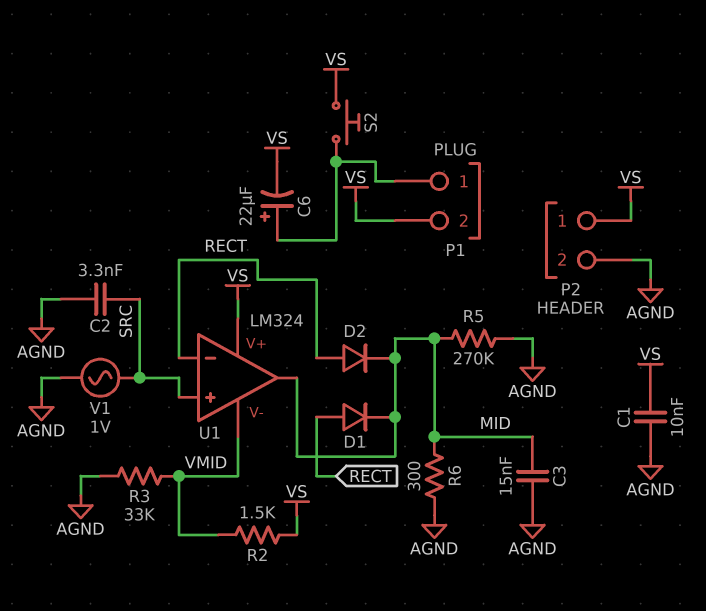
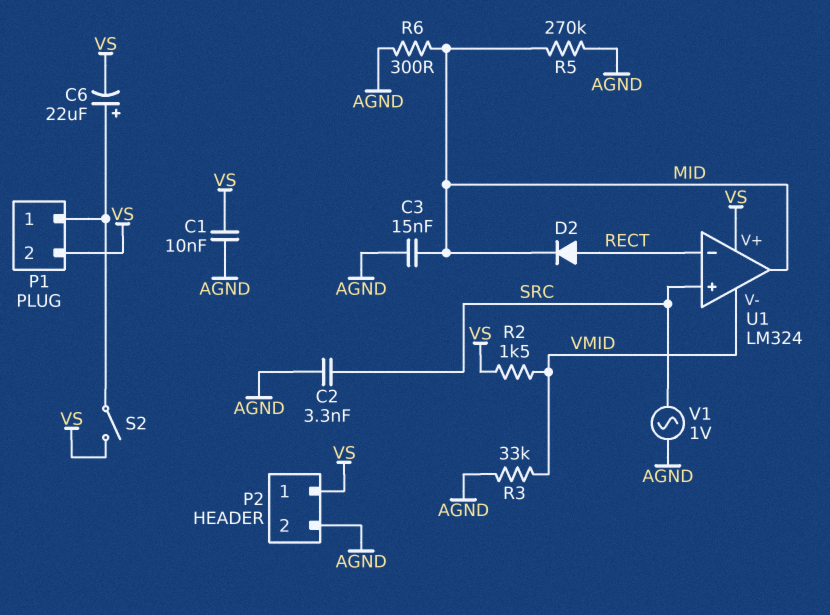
D1: diode (A RECT, K MID) -> none
S2: button (P1/1, VS) -> switch (P1/1, VS)

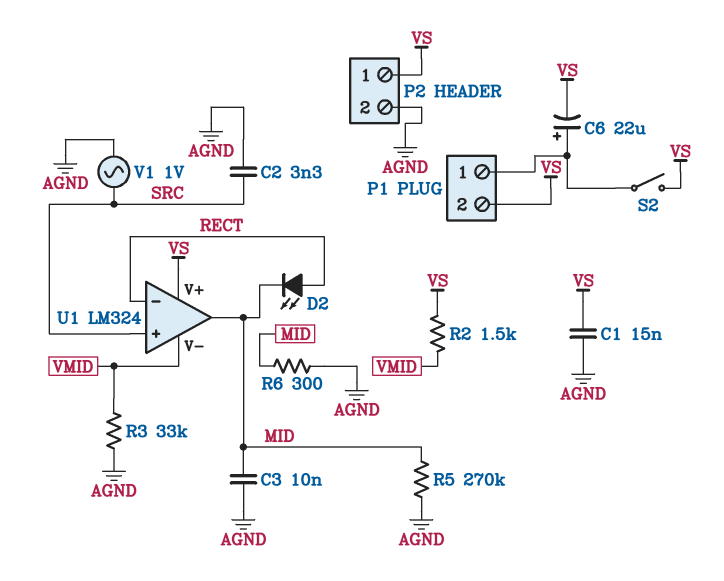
C1: 10nF (AGND, VS) -> 15nF (AGND, VS)
C3: 15nF (AGND, MID) -> 10nF (AGND, MID)
D2: diode (A RECT, K MID) -> LED (A RECT, K MID)

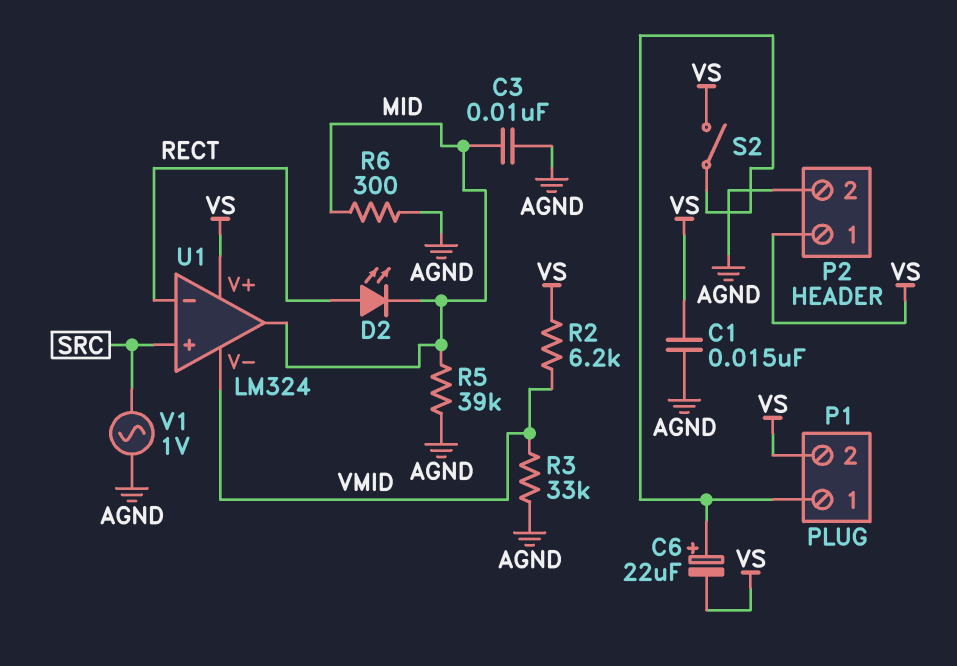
C2: 3.3nF (AGND, SRC) -> none
R2: 1.5k (VMID, VS) -> 6.2k (VMID, VS)
R5: 270k (AGND, MID) -> 39k (AGND, MID)

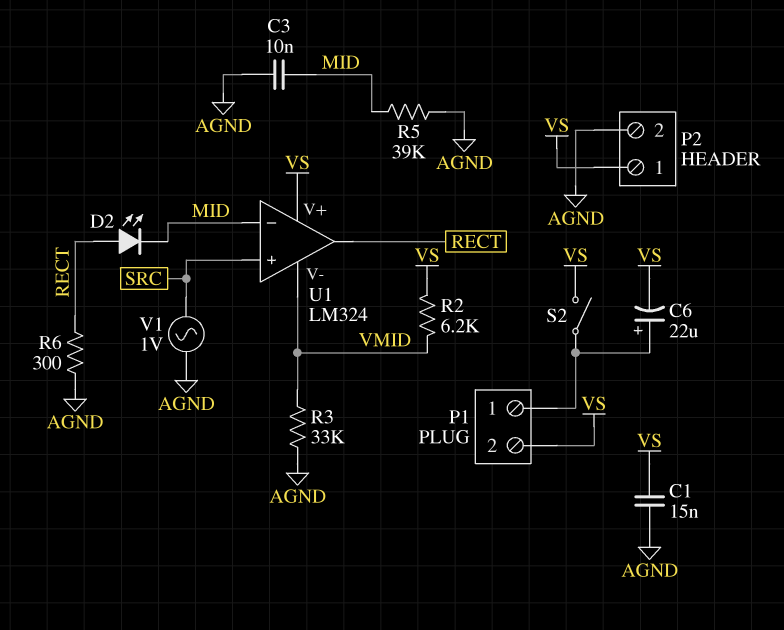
R6: 300 (AGND, MID) -> 300 (AGND, RECT)
U1 pin in-: RECT -> MID
U1 pin out: MID -> RECT

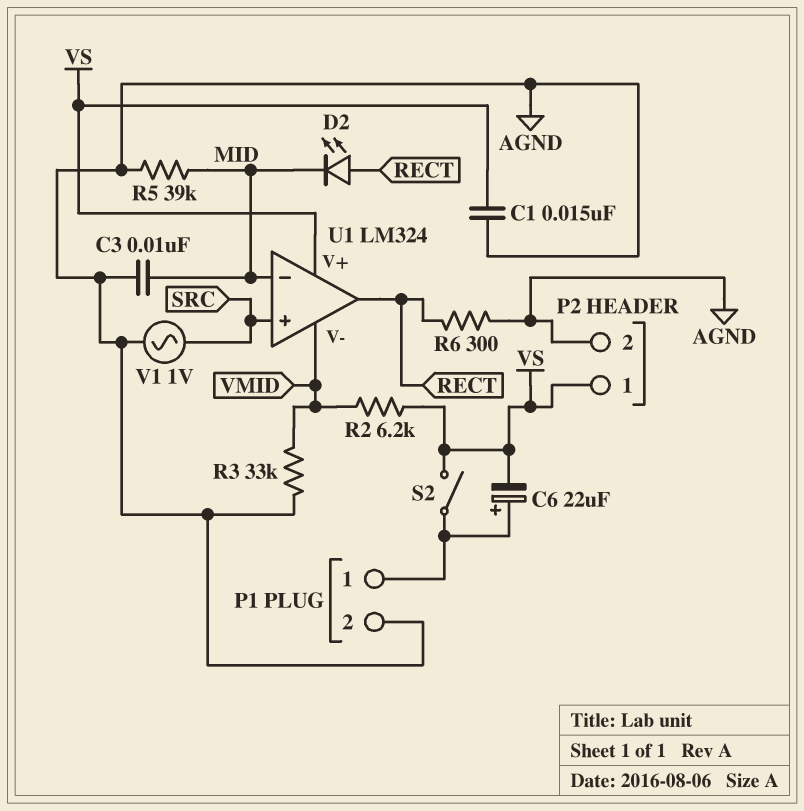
P1 pin 2: VS -> AGND

